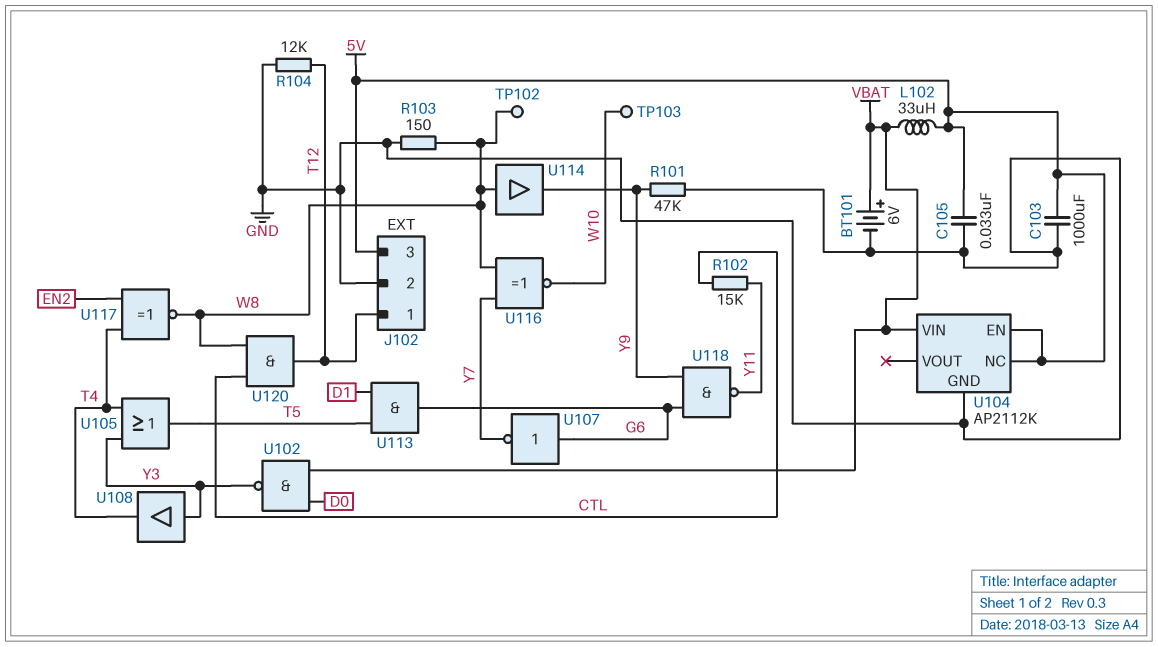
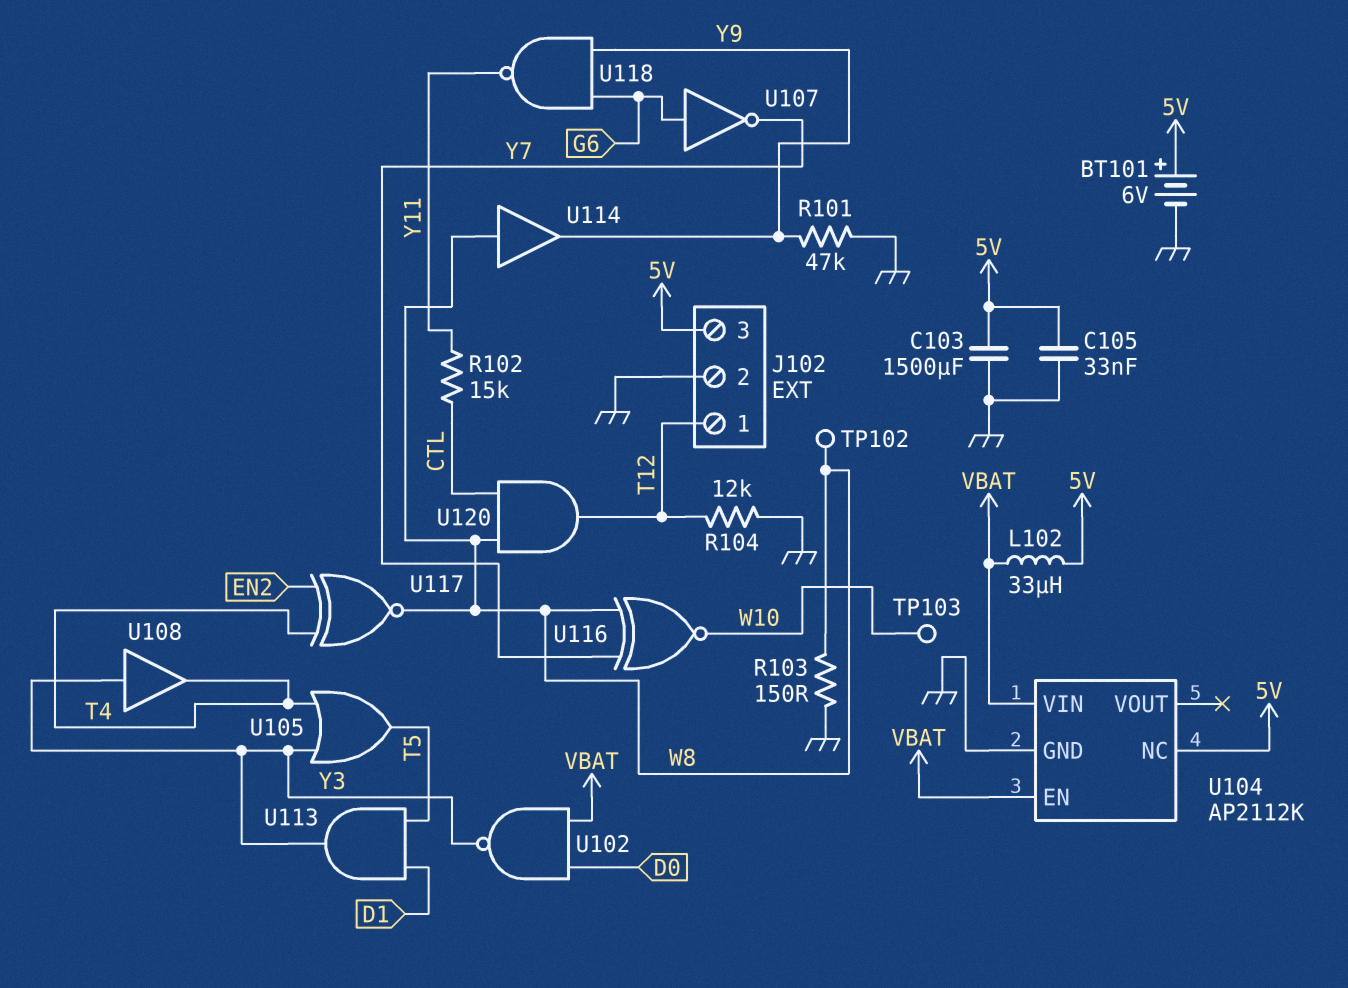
BT101: 6V (plus VBAT, minus GND) -> 6V (plus 5V, minus GND)
C103: 1000uF (5V, GND) -> 1500uF (5V, GND)
U104 pin EN: 5V -> VBAT
U113: AND (in D1, in T5, out G6) -> AND (in D1, in T5, out Y3)

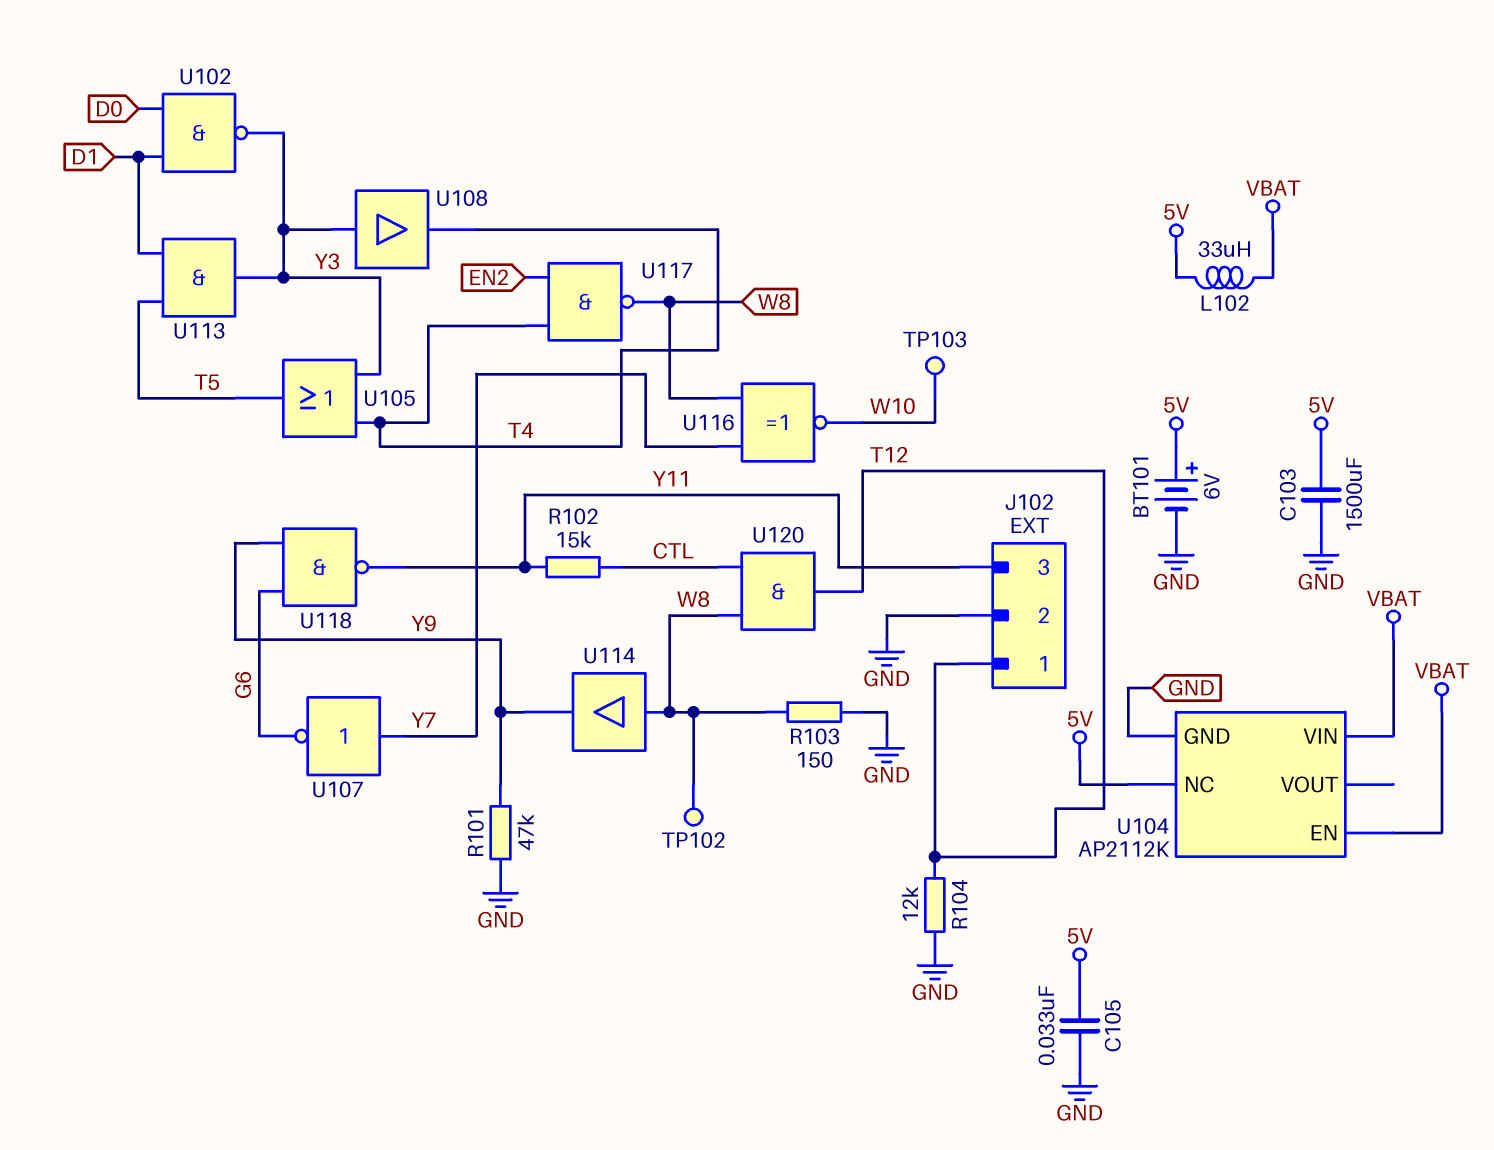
J102 pin 3: 5V -> Y11
U102: NAND (in D0, in VBAT, out Y3) -> NAND (in D0, in D1, out Y3)
U107: NOT (in G6, out Y7) -> NOT (in Y7, out G6)
U117: XNOR (in EN2, in T4, out W8) -> NAND (in EN2, in T4, out W8)

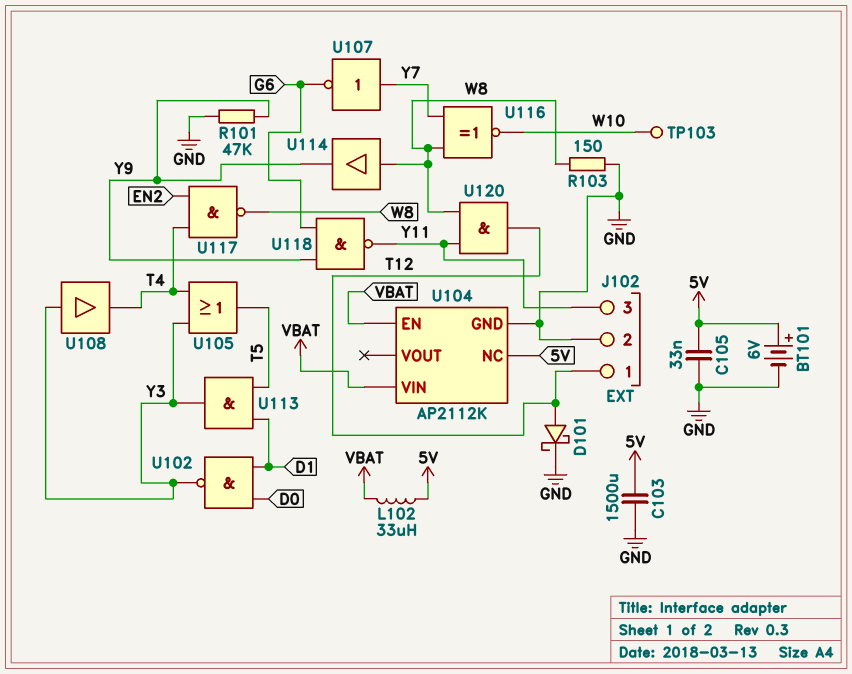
D101: none -> schottky (A T12, K GND)
R102: 15k (CTL, Y11) -> none
R104: 12k (GND, T12) -> none
TP102: test point (W8) -> none
U120: AND (in CTL, in W8, out T12) -> AND (in W8, in Y11, out T12)

